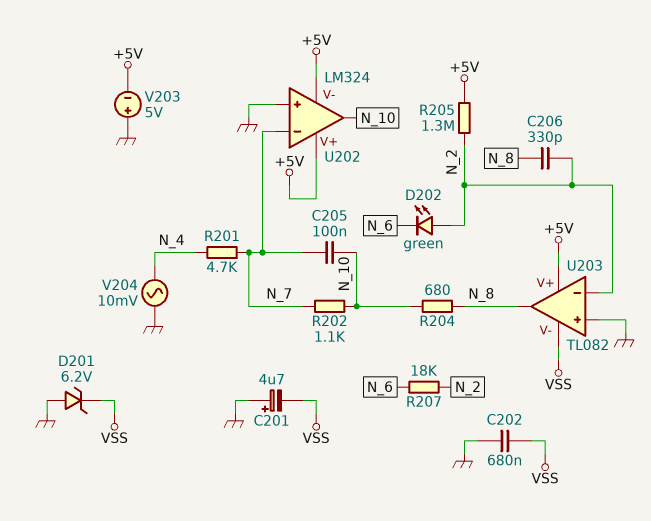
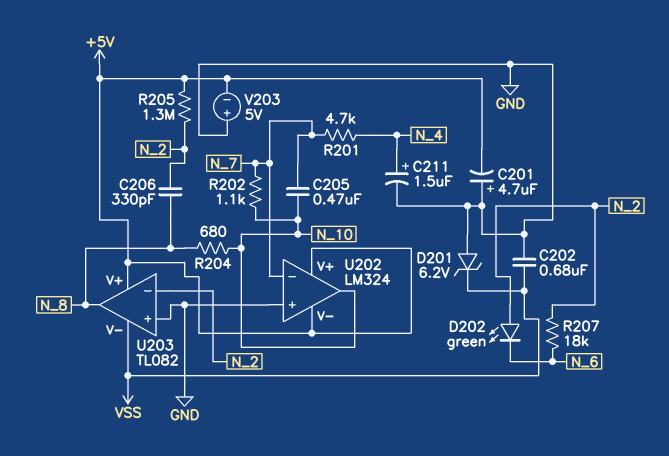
C201: 4.7uF (plus GND, minus VSS) -> 4.7uF (plus GND, minus +5V)
C205: 100nF (N_7, N_10) -> 470nF (N_7, N_10)
C211: none -> 1.5uF (plus N_4, minus GND)
V204: AC 10mV (GND, N_4) -> none

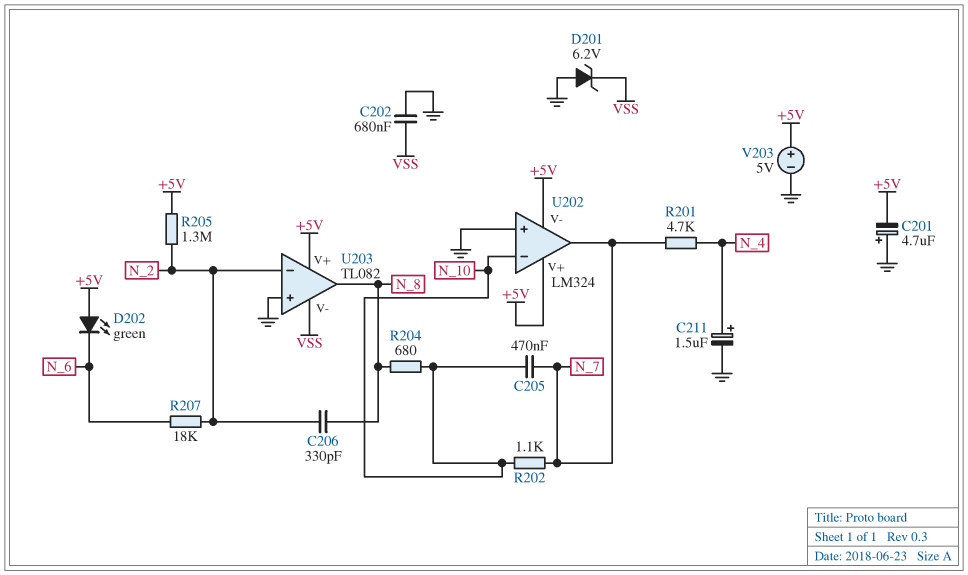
D202: LED green (A N_2, K N_6) -> LED green (A +5V, K N_6)
U202 pin in-: N_7 -> N_10
U202 pin out: N_10 -> N_7
V203: 5V (plus GND, minus +5V) -> 5V (plus +5V, minus GND)

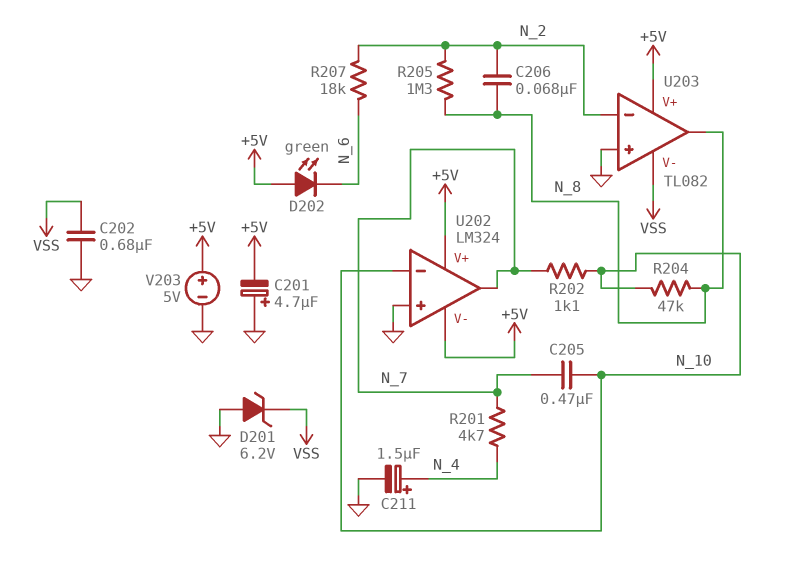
C206: 330pF (N_2, N_8) -> 68nF (N_2, N_8)
R204: 680 (N_8, N_10) -> 47k (N_8, N_10)
R205: 1.3M (+5V, N_2) -> 1.3M (N_2, N_8)

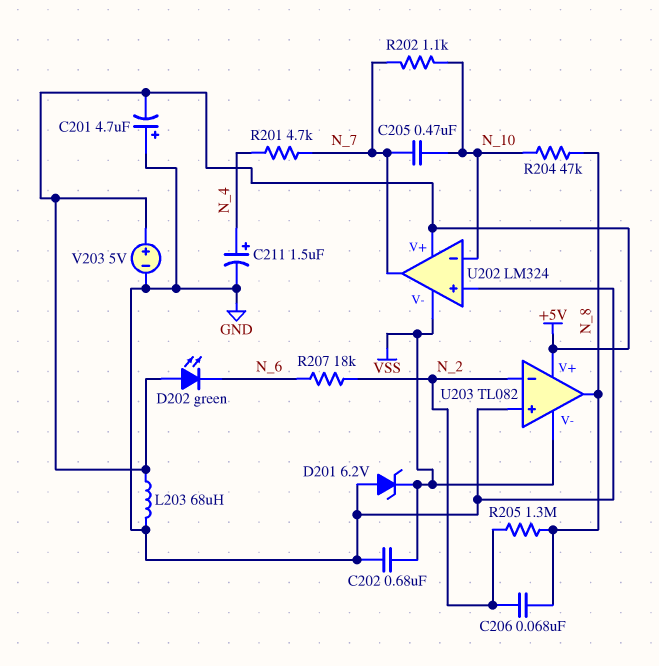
L203: none -> 68uH (+5V, GND)
U202 pin V-: +5V -> VSS

